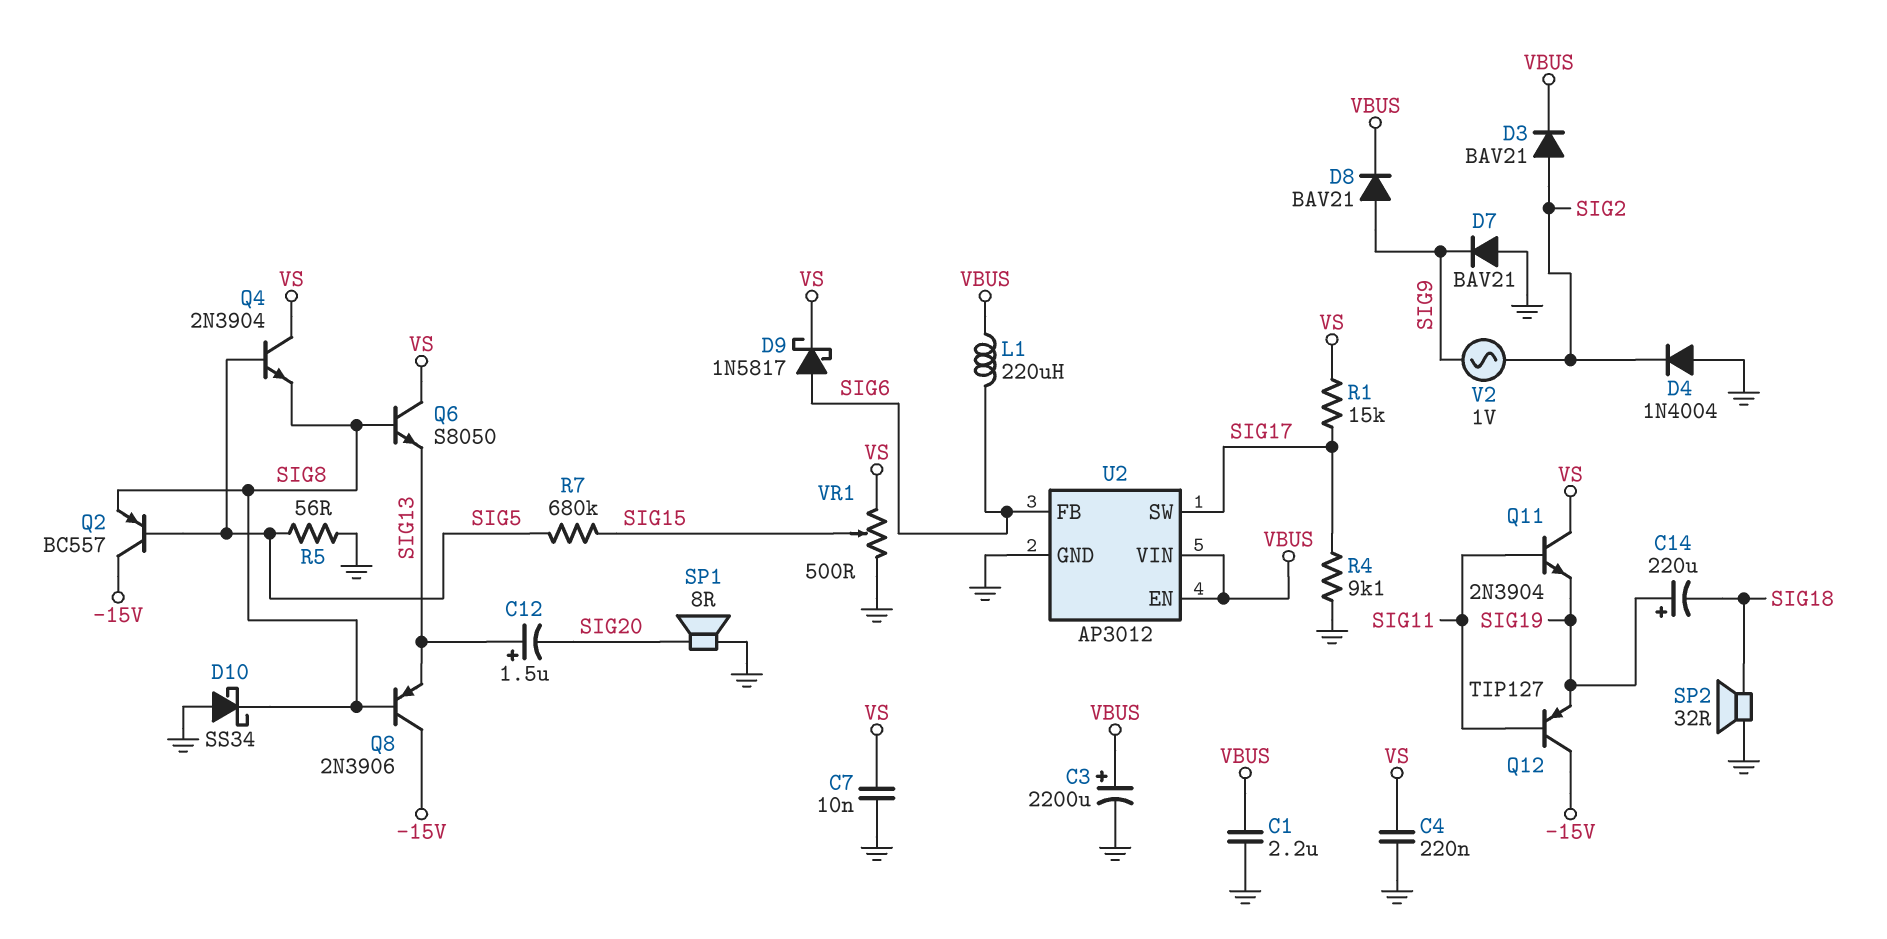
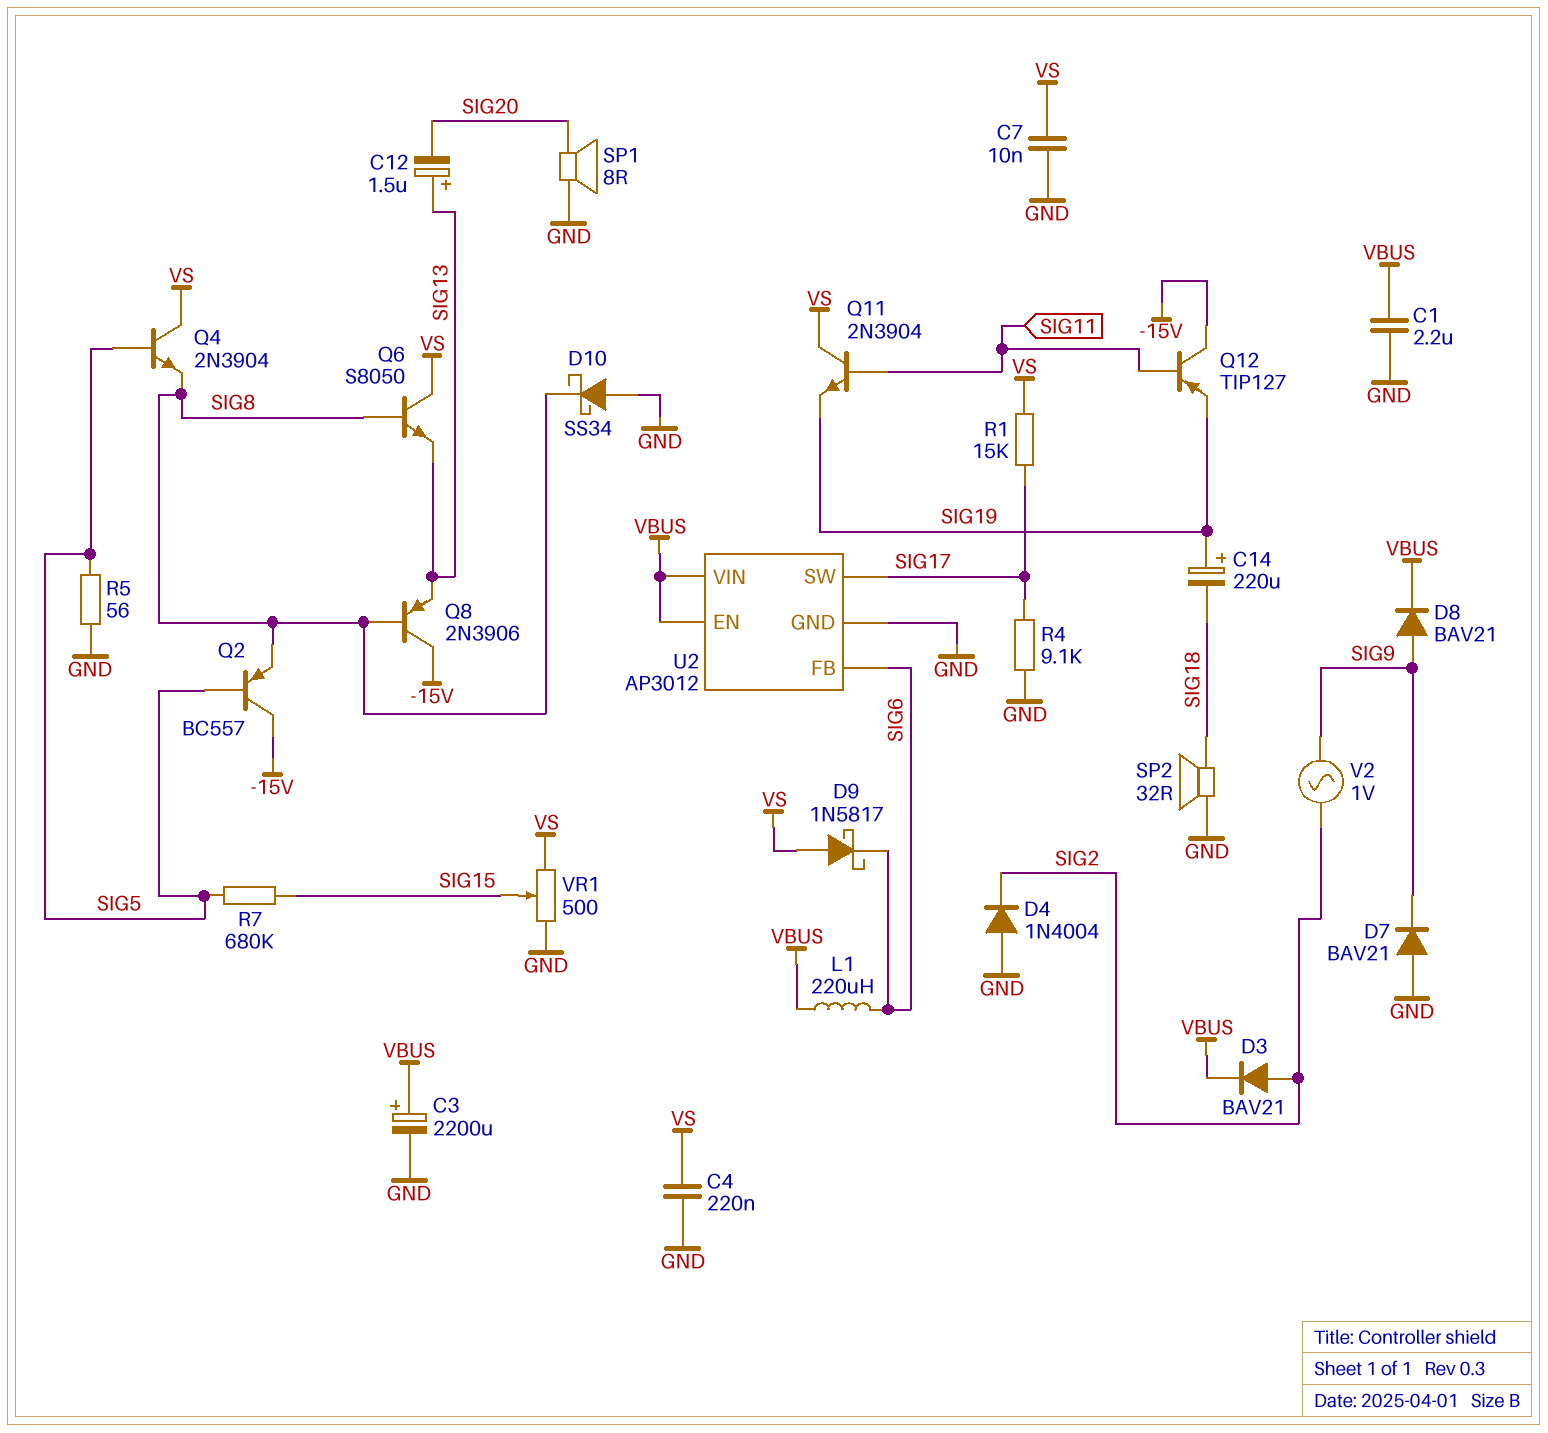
D9: schottky 1N5817 (A SIG6, K VS) -> schottky 1N5817 (A VS, K SIG6)

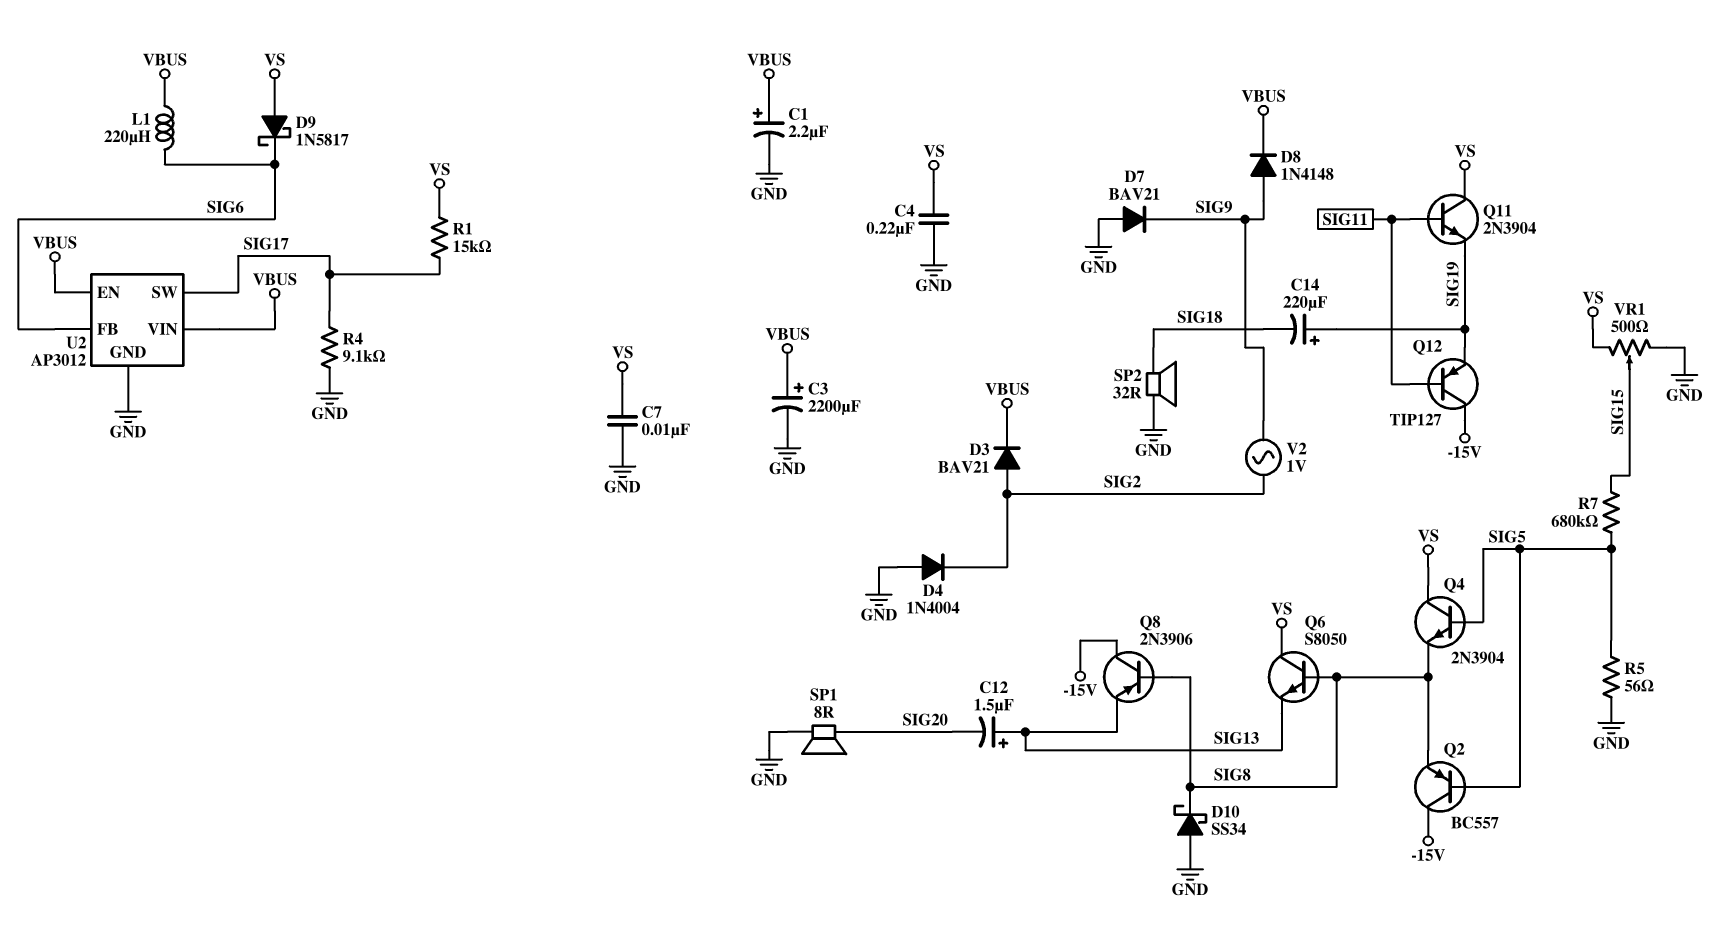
C1: 2.2uF (GND, VBUS) -> 2.2uF (plus VBUS, minus GND)
D8: diode BAV21 (A SIG9, K VBUS) -> diode 1N4148 (A SIG9, K VBUS)

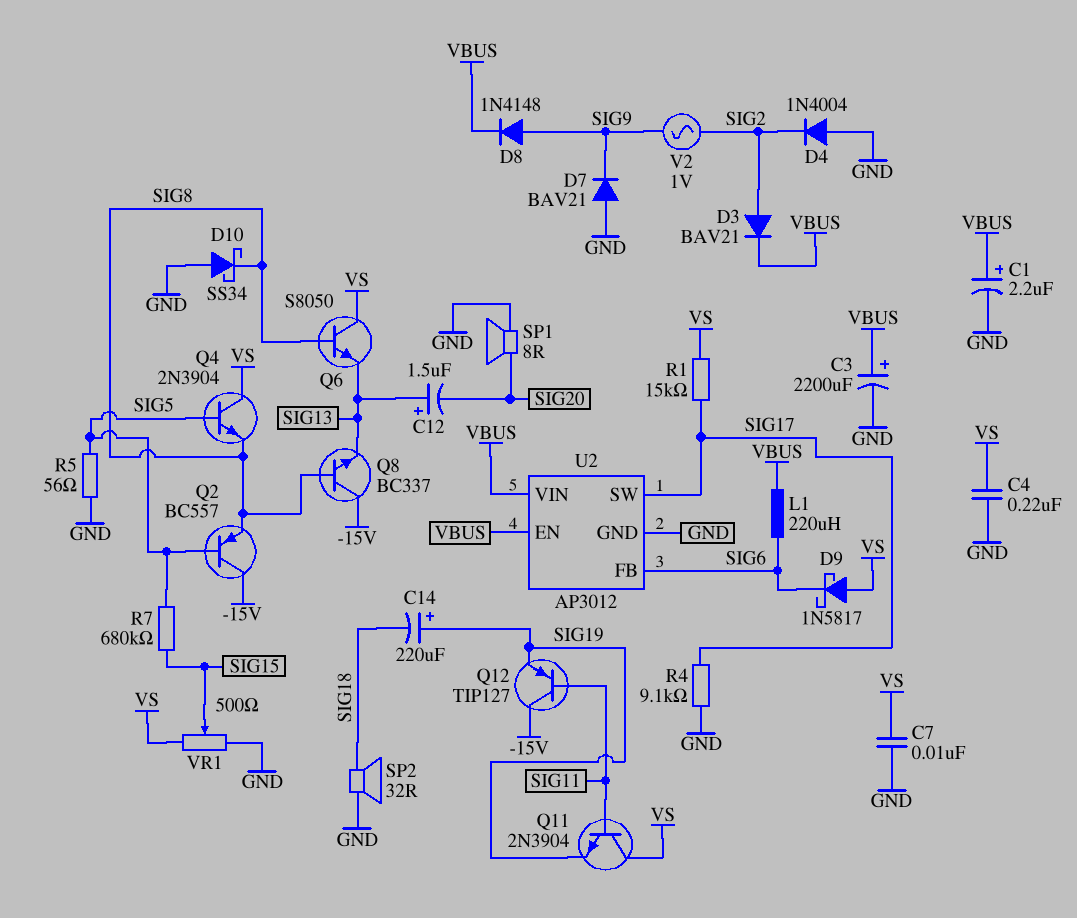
Q8: PNP 2N3906 (B SIG8, C -15V, E SIG13) -> NPN BC337 (B SIG8, C -15V, E SIG13)

